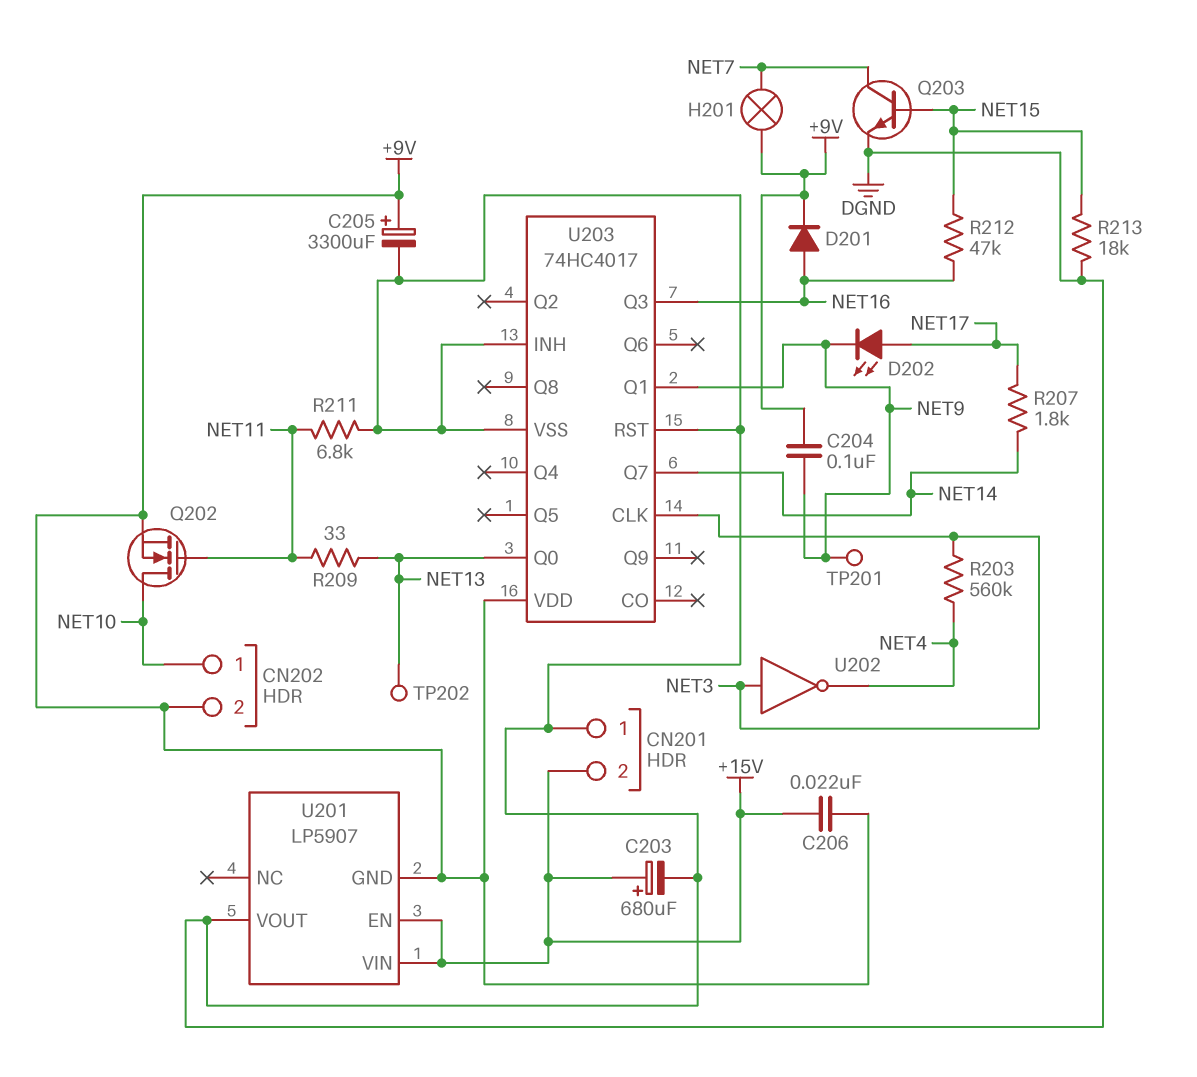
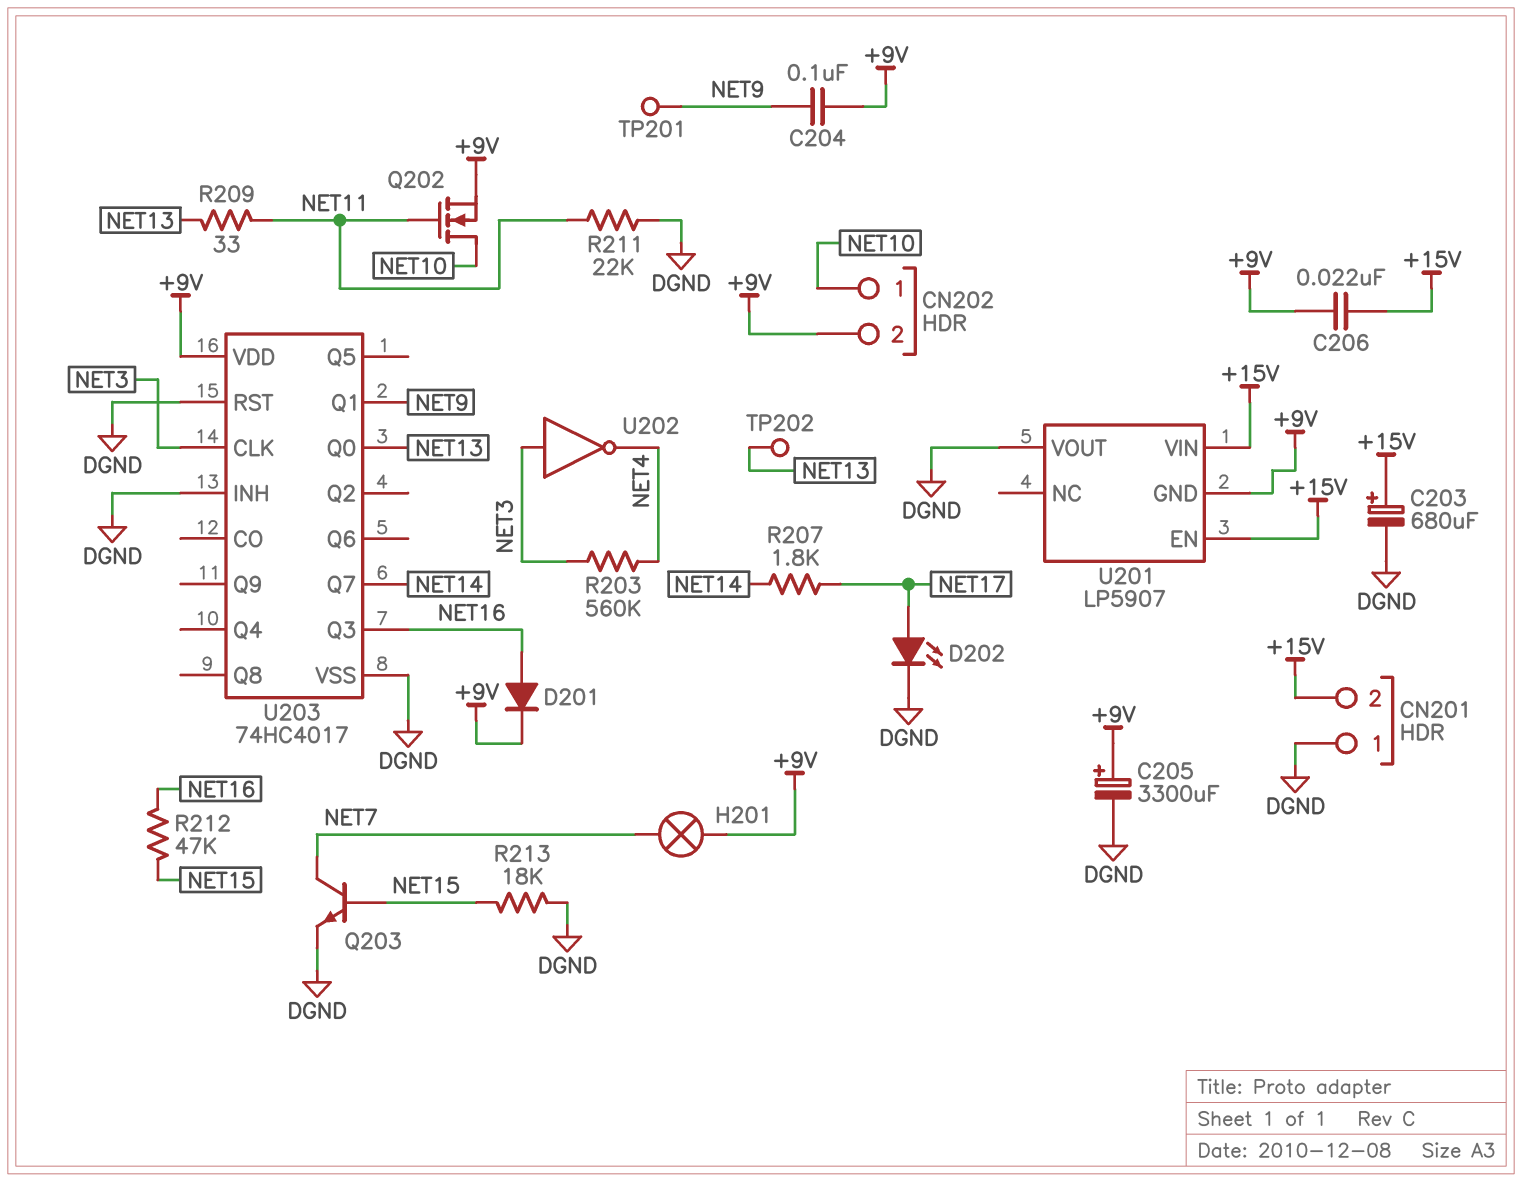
D202: LED (A NET17, K NET9) -> LED (A NET17, K DGND)
R211: 6.8k (DGND, NET11) -> 22k (DGND, NET11)

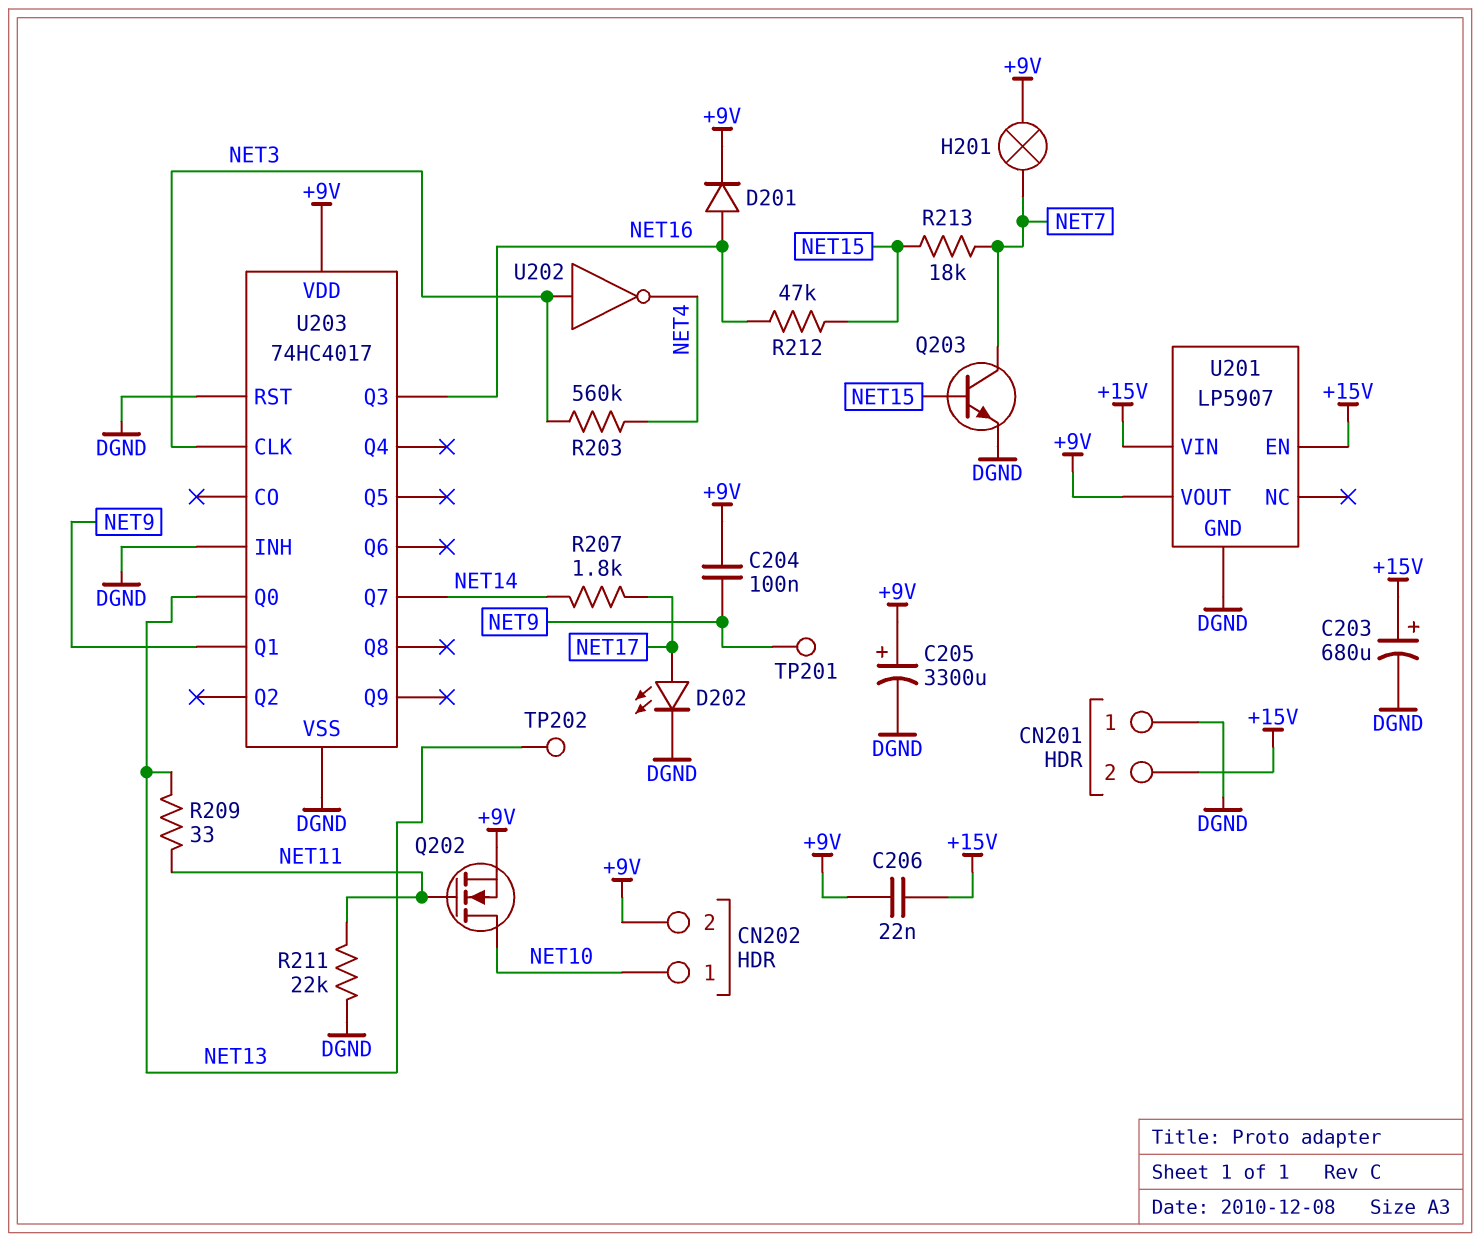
R213: 18k (DGND, NET15) -> 18k (NET7, NET15)
U201 pin GND: +9V -> DGND
U201 pin VOUT: DGND -> +9V

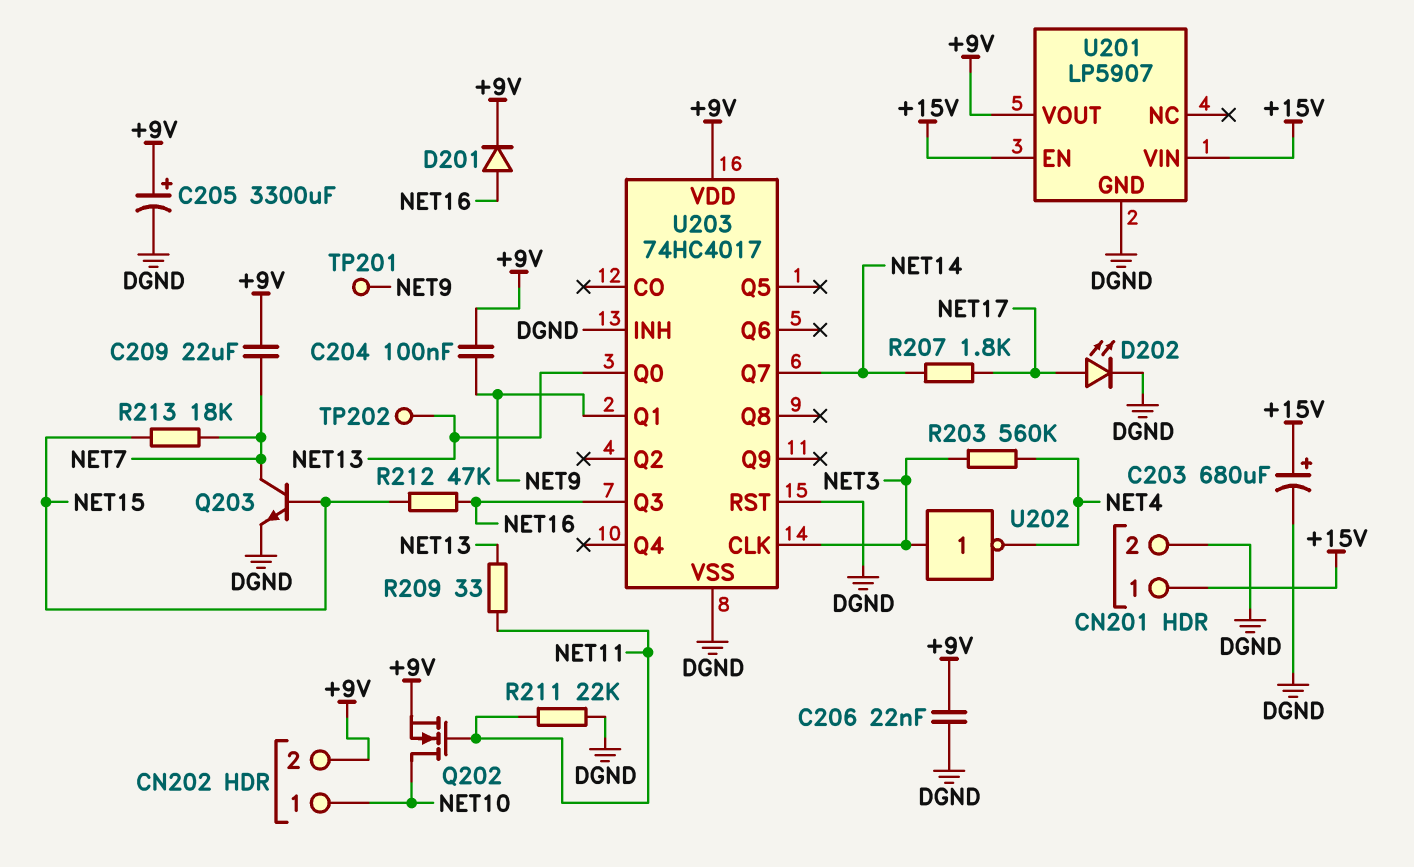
C206: 22nF (+9V, +15V) -> 22nF (+9V, DGND)
C209: none -> 22uF (+9V, NET7)
CN201 pin 1: DGND -> +15V
CN201 pin 2: +15V -> DGND
H201: lamp (+9V, NET7) -> none

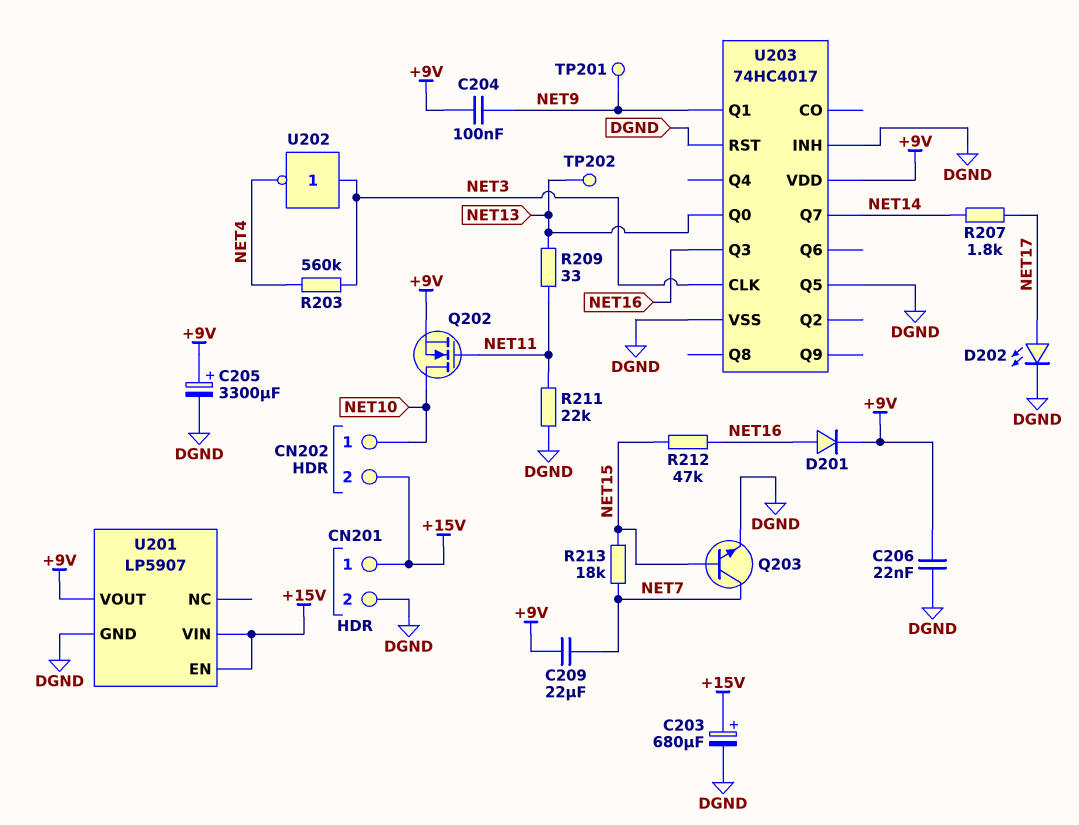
CN202 pin 2: +9V -> +15V
U203 pin Q5: none -> DGND

